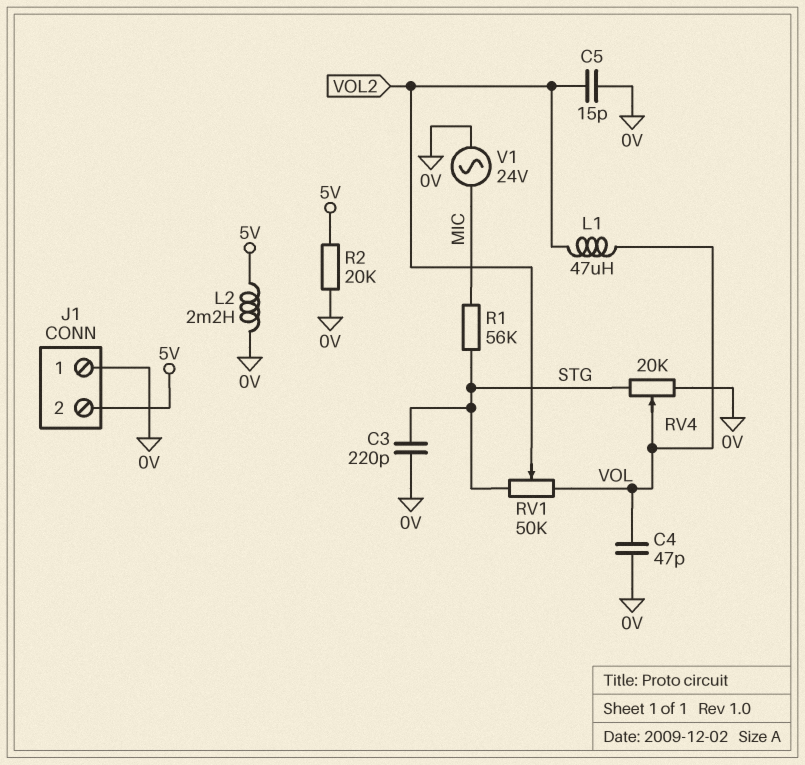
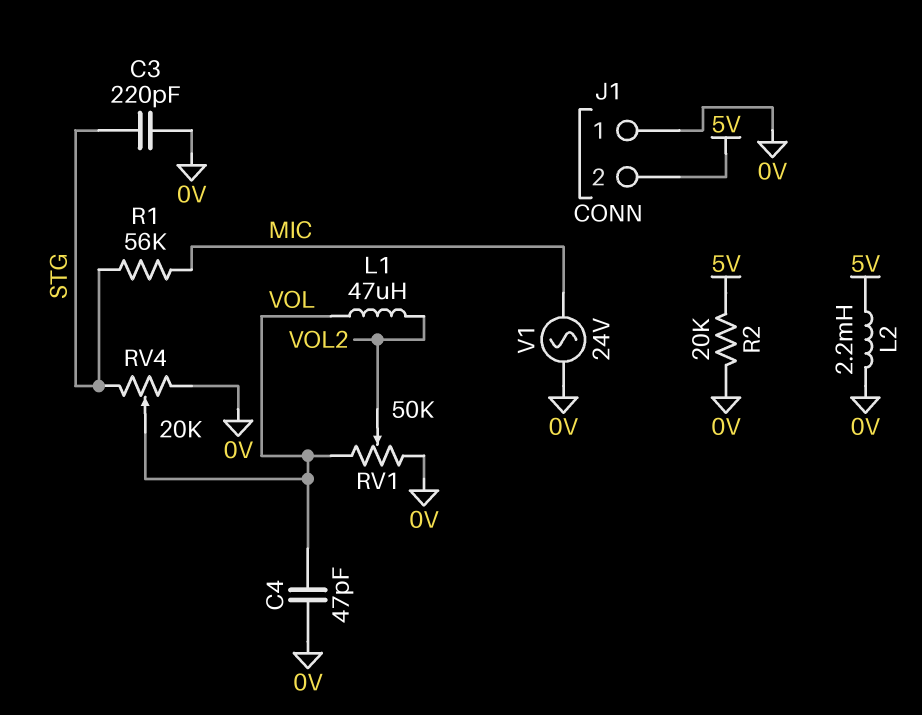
C5: 15pF (0V, VOL2) -> none
RV1: 50k (STG, VOL, wiper VOL2) -> 50k (0V, VOL, wiper VOL2)

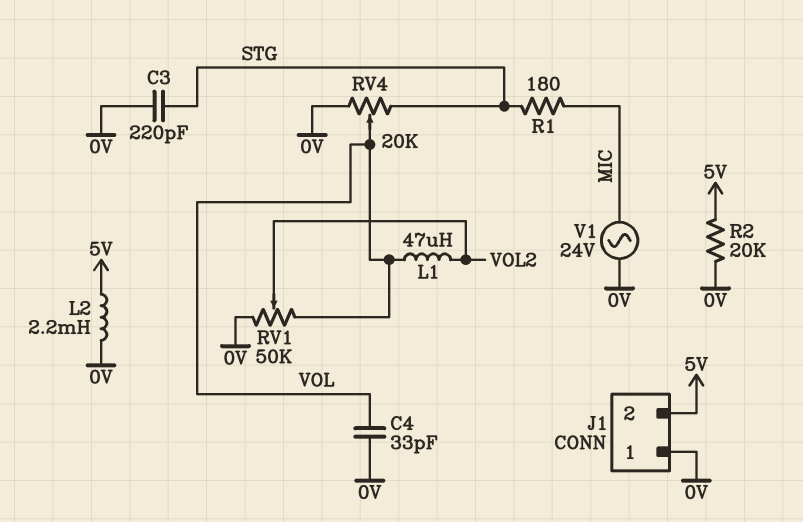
C4: 47pF (0V, VOL) -> 33pF (0V, VOL)
R1: 56k (MIC, STG) -> 180 (MIC, STG)

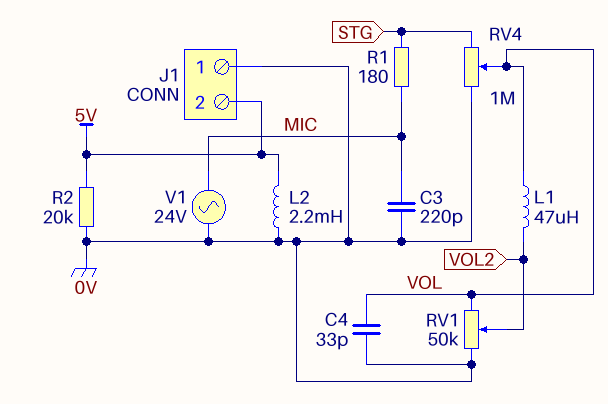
C3: 220pF (0V, STG) -> 220pF (0V, MIC)
RV4: 20k (0V, STG, wiper VOL) -> 1M (0V, STG, wiper VOL)

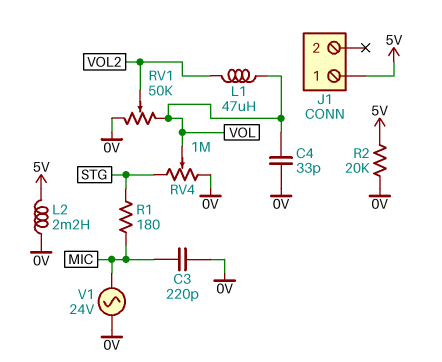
J1 pin 1: 0V -> 5V
J1 pin 2: 5V -> none

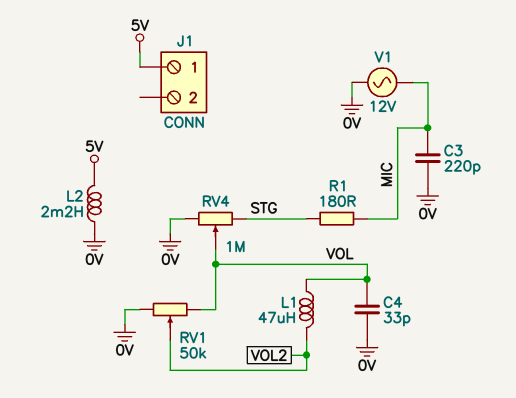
R2: 20k (0V, 5V) -> none
V1: AC 24V (0V, MIC) -> AC 12V (0V, MIC)

